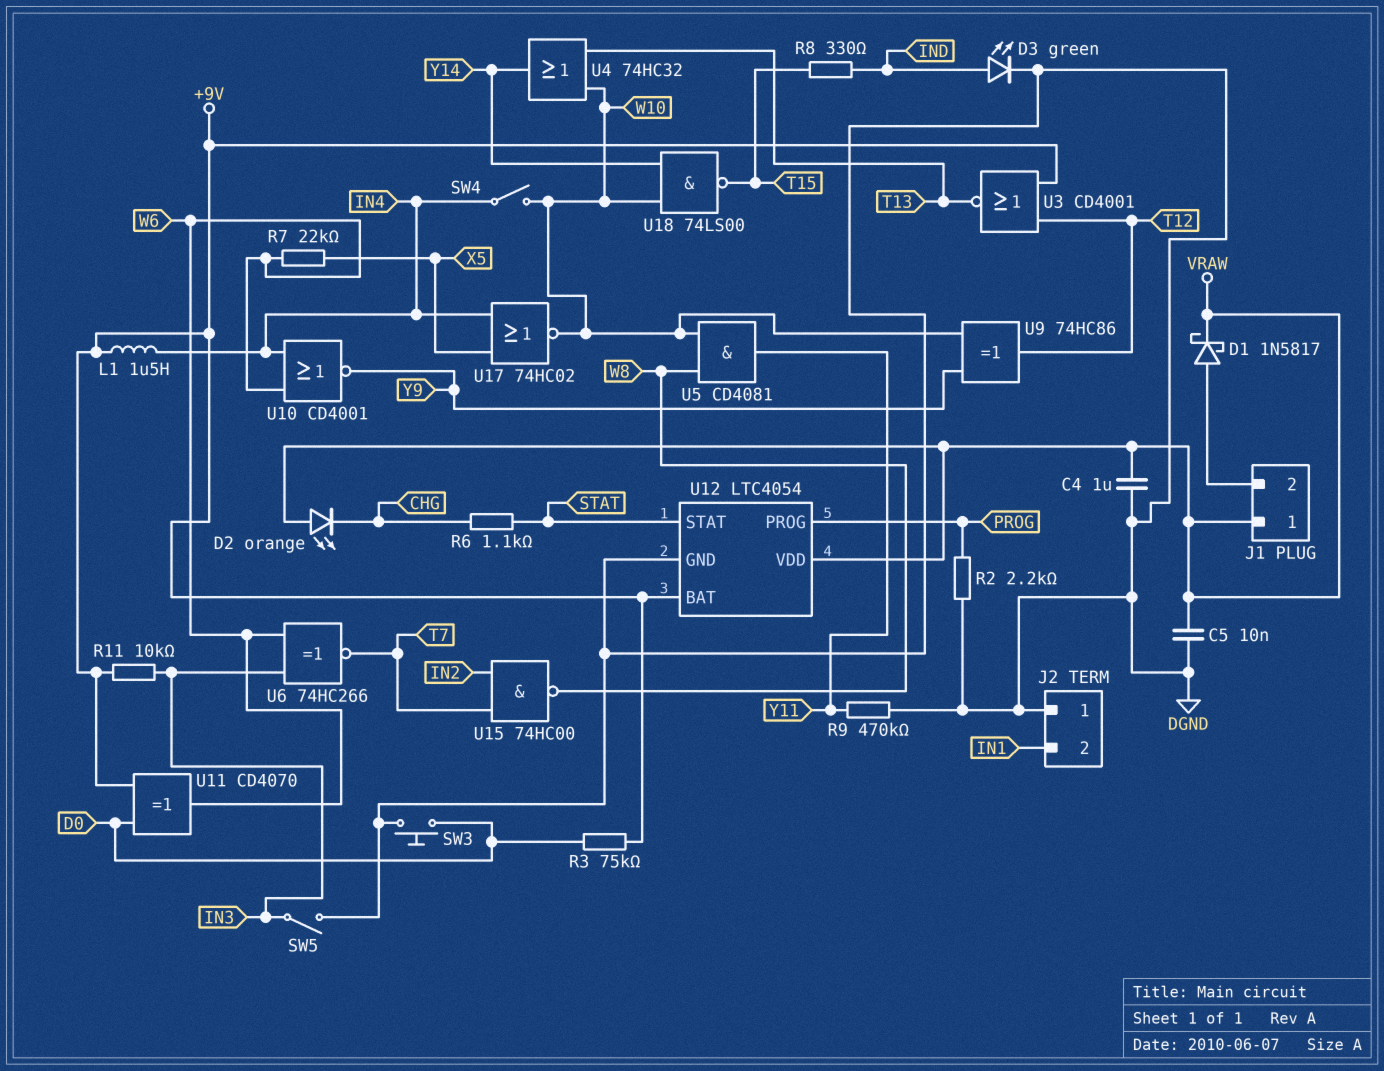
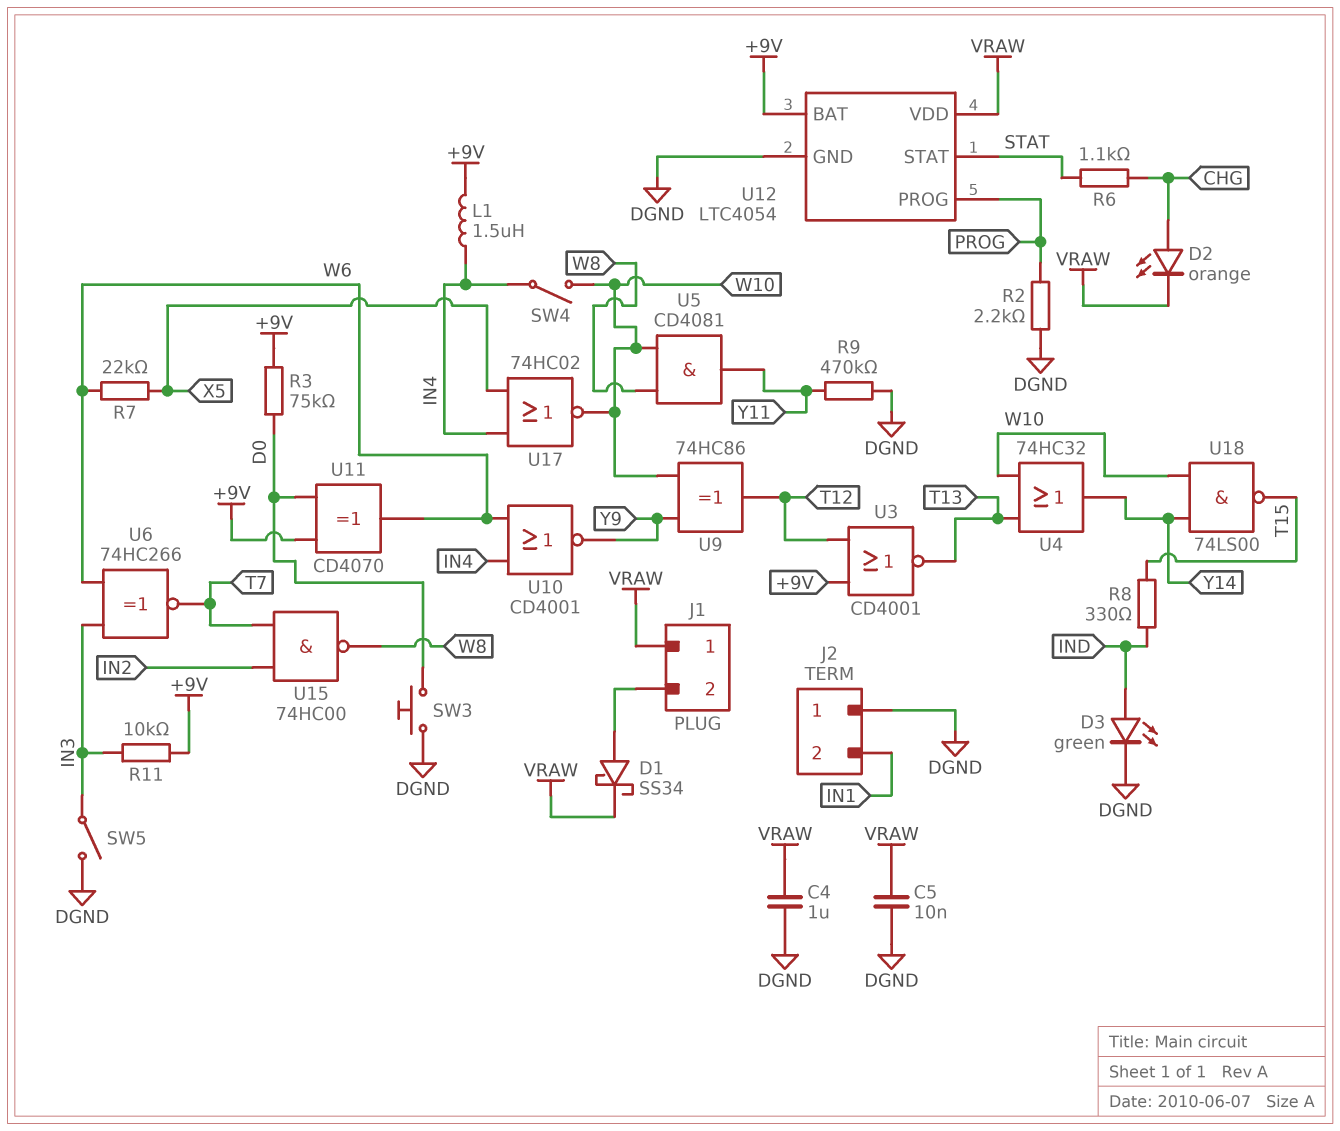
D1: schottky 1N5817 (A J1/2, K VRAW) -> schottky SS34 (A J1/2, K VRAW)
D2: LED orange (A VRAW, K CHG) -> LED orange (A CHG, K VRAW)

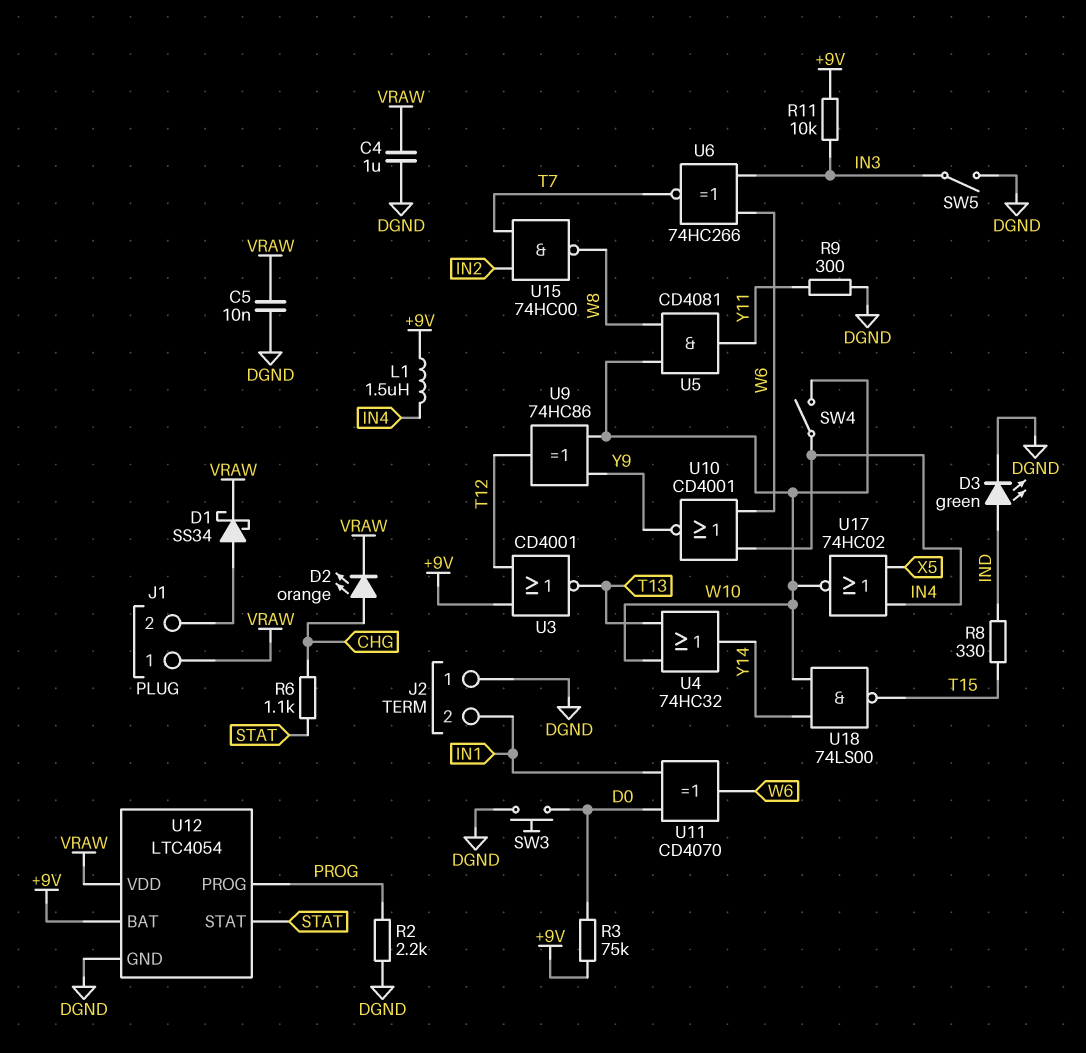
R7: 22k (W6, X5) -> none
R9: 470k (DGND, Y11) -> 300 (DGND, Y11)
U11: XOR CD4070 (in +9V, in D0, out W6) -> XOR CD4070 (in D0, in IN1, out W6)

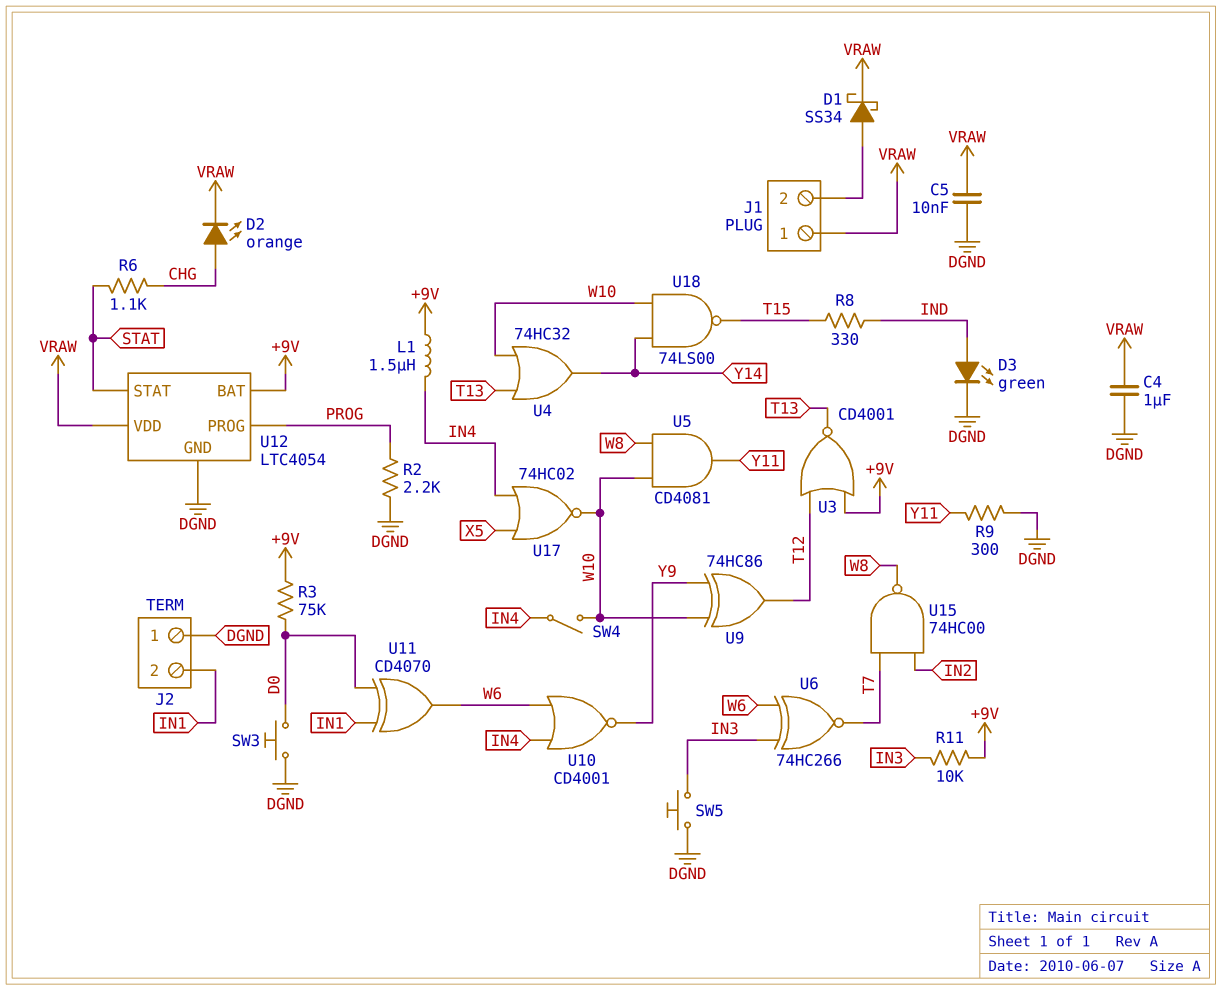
SW5: switch (DGND, IN3) -> button (DGND, IN3)

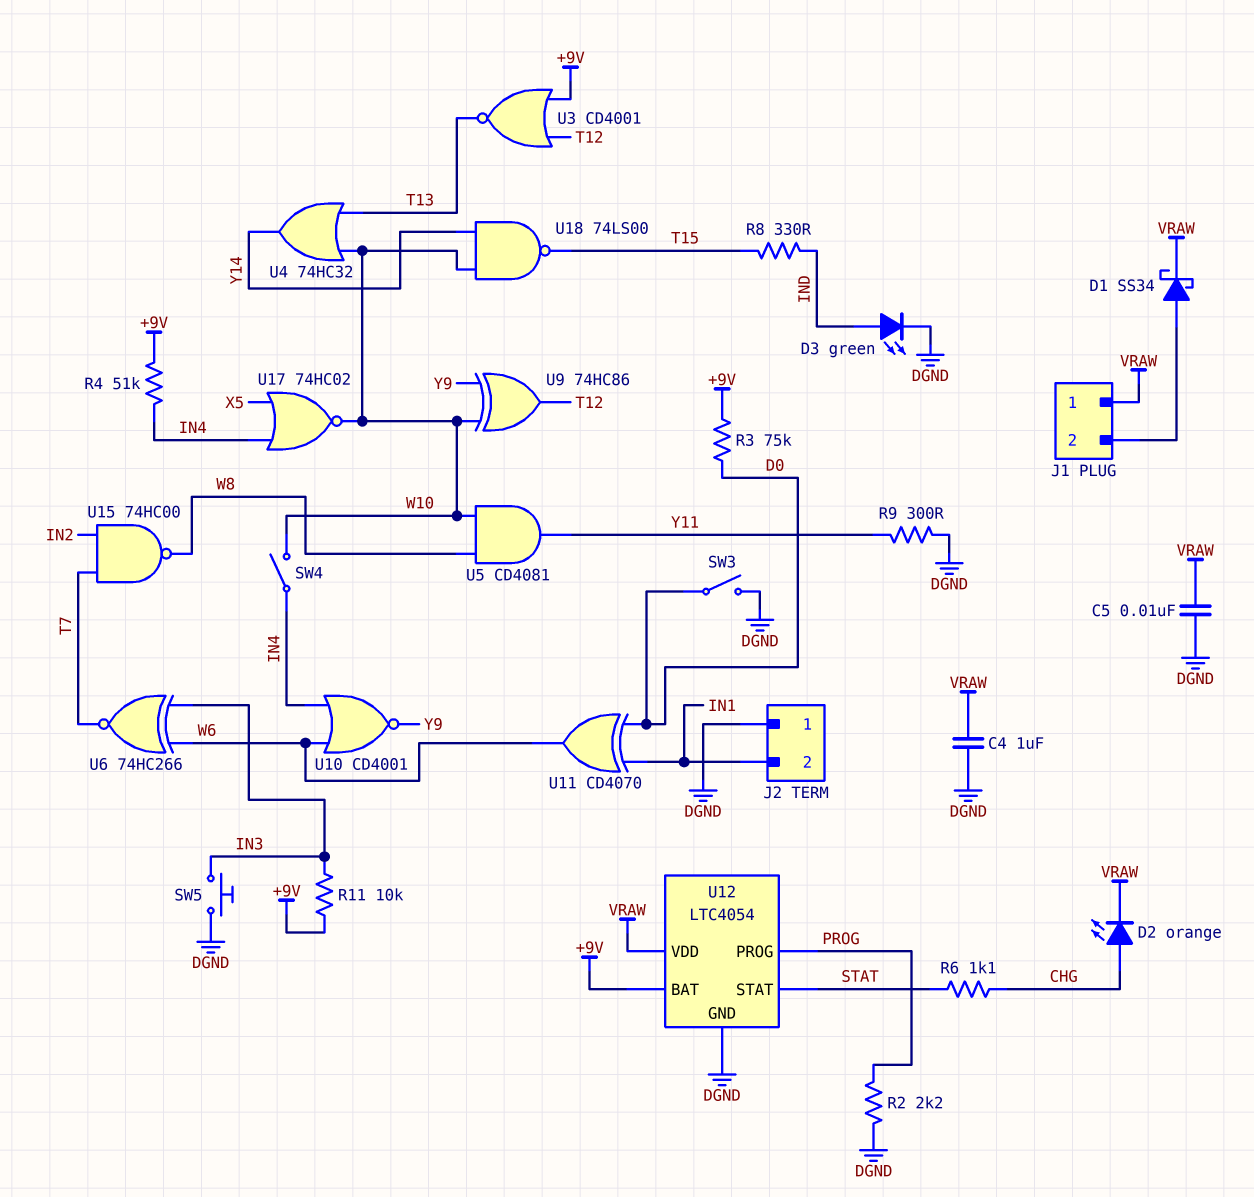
L1: 1.5uH (+9V, IN4) -> none
R4: none -> 51k (+9V, IN4)
SW3: button (D0, DGND) -> switch (D0, DGND)

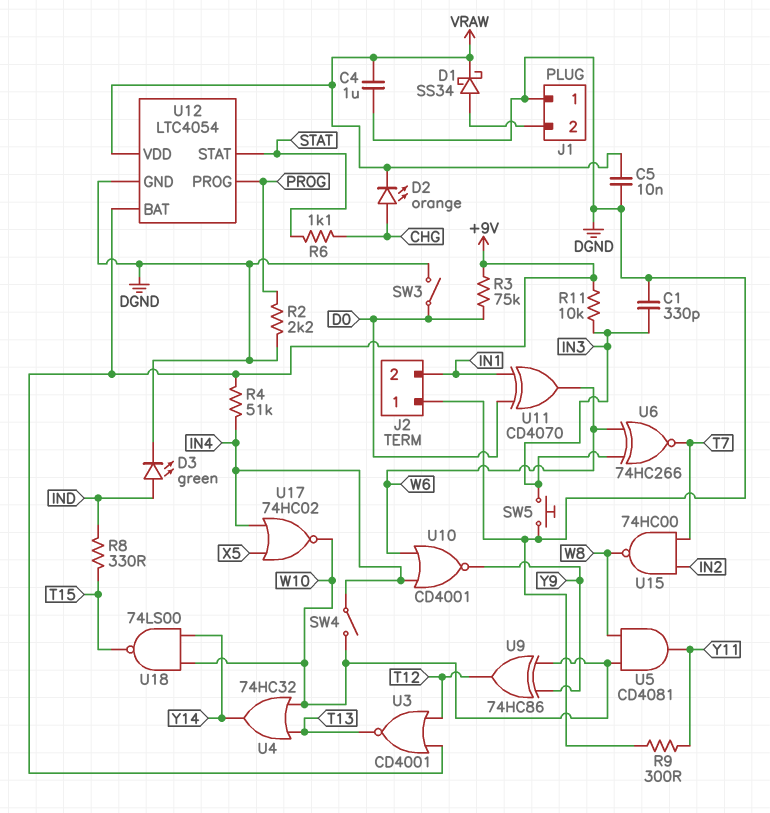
C1: none -> 330pF (DGND, IN3)
J1 pin 1: VRAW -> DGND

